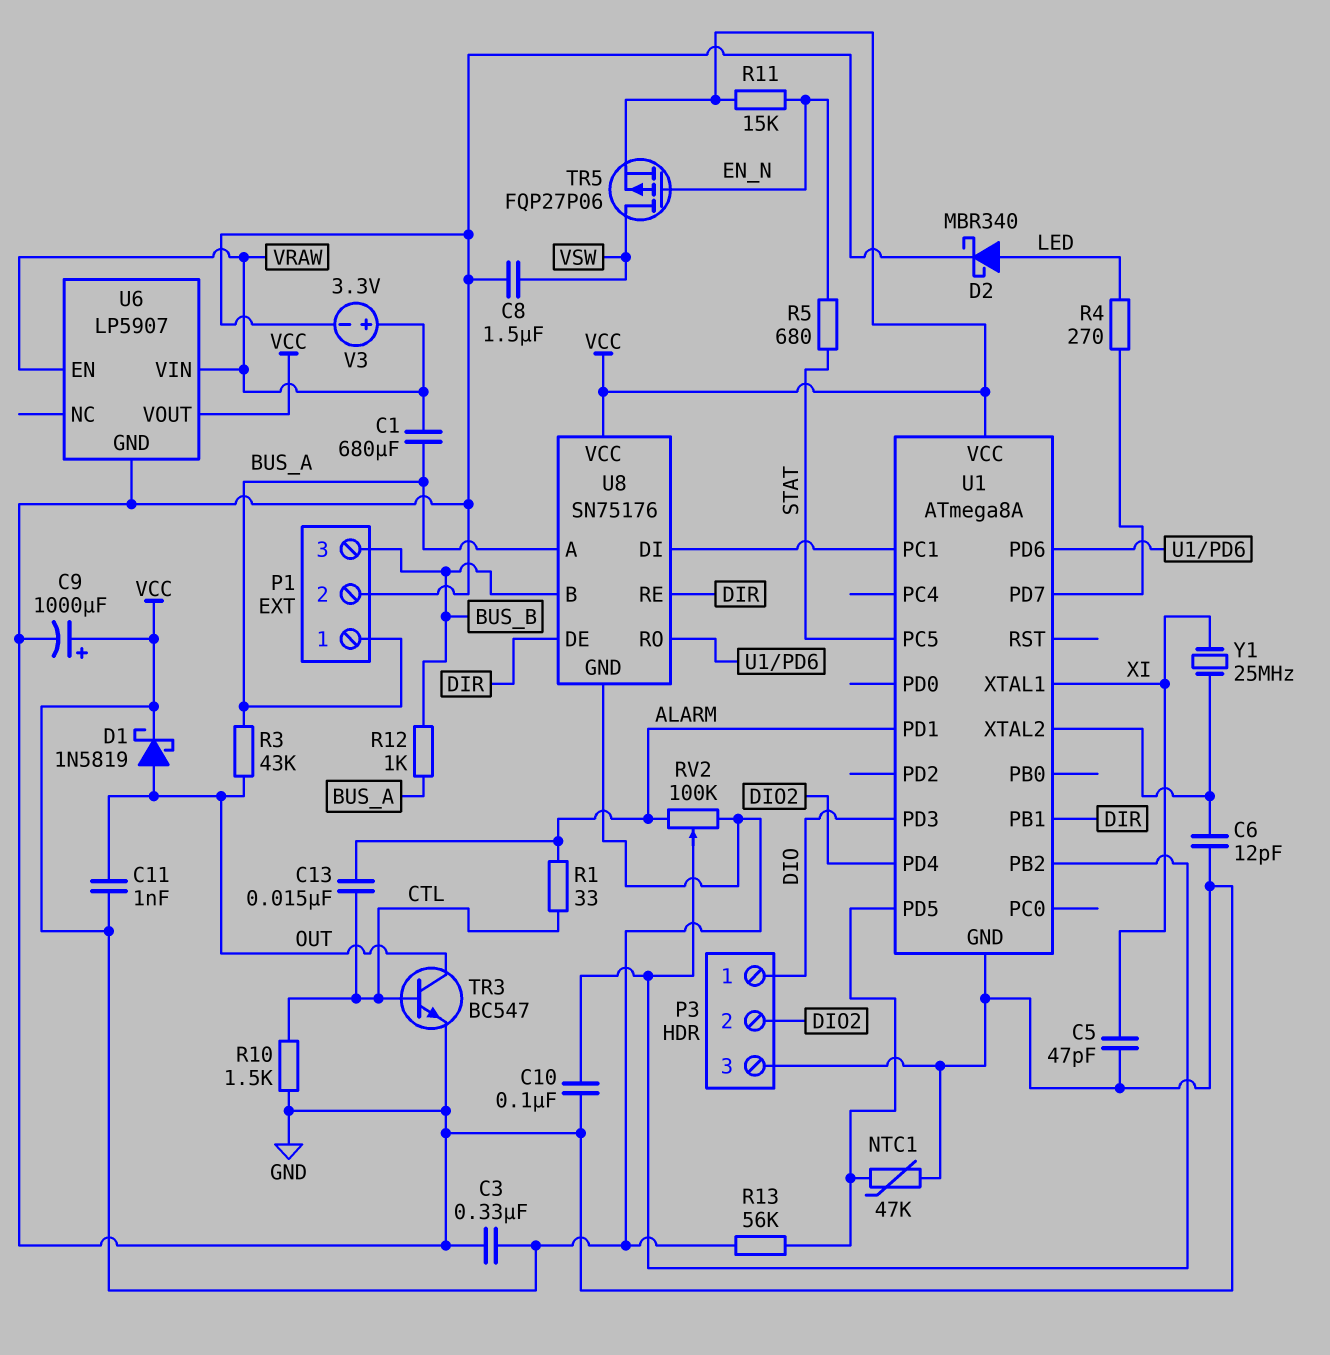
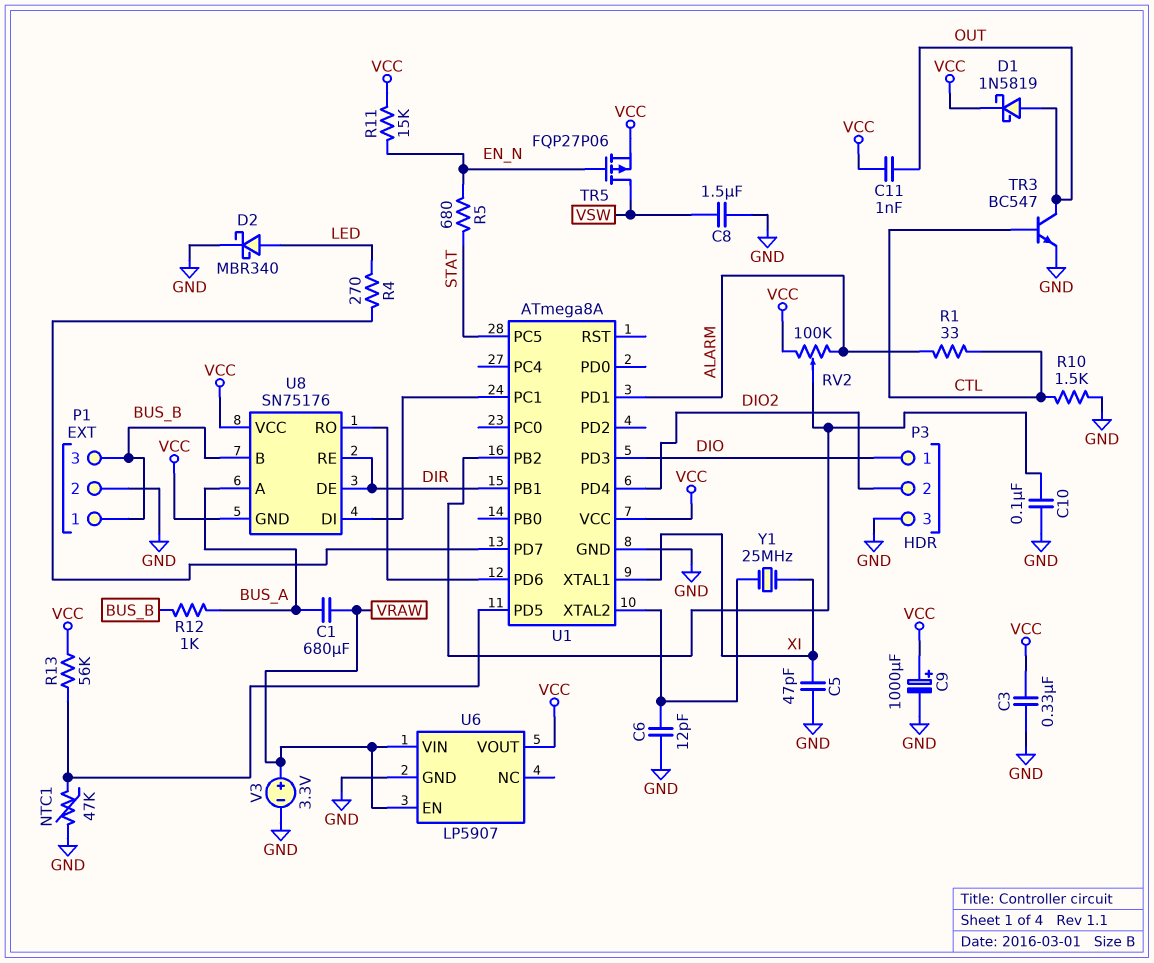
C13: 15nF (ALARM, CTL) -> none
P1 pin 1: BUS_A -> BUS_B
R3: 43k (BUS_A, OUT) -> none

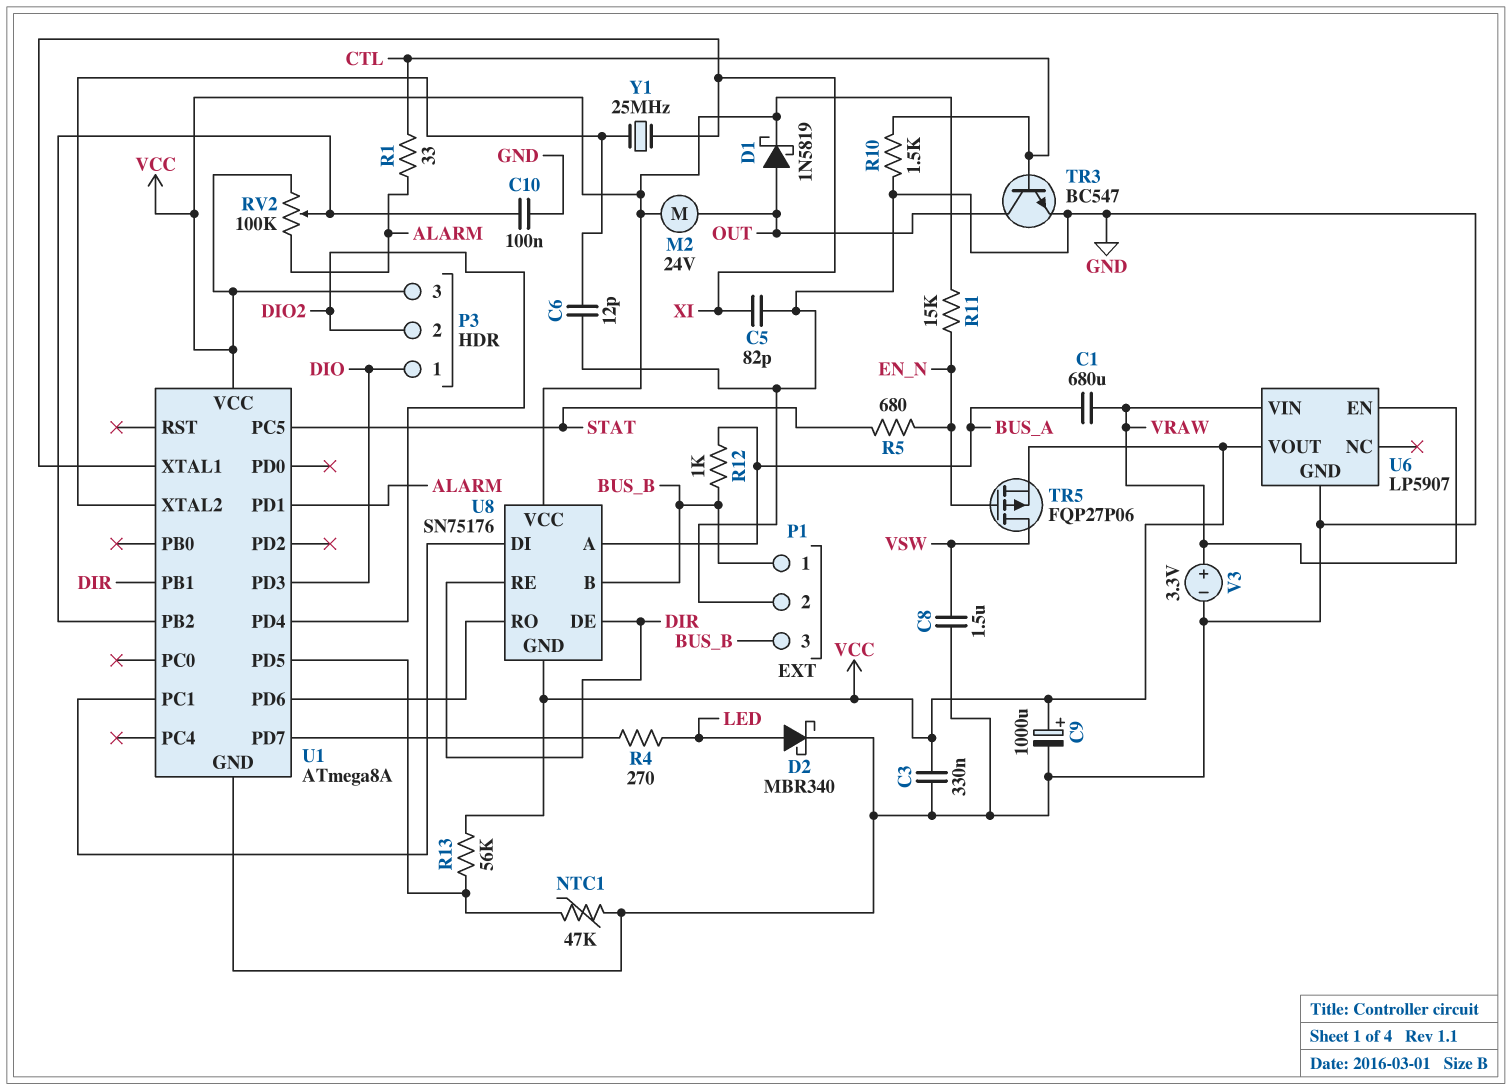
C5: 47pF (GND, XI) -> 82pF (GND, XI)
C11: 1nF (OUT, VCC) -> none
M2: none -> motor 24V (OUT, VCC)
P3 pin 3: GND -> VCC

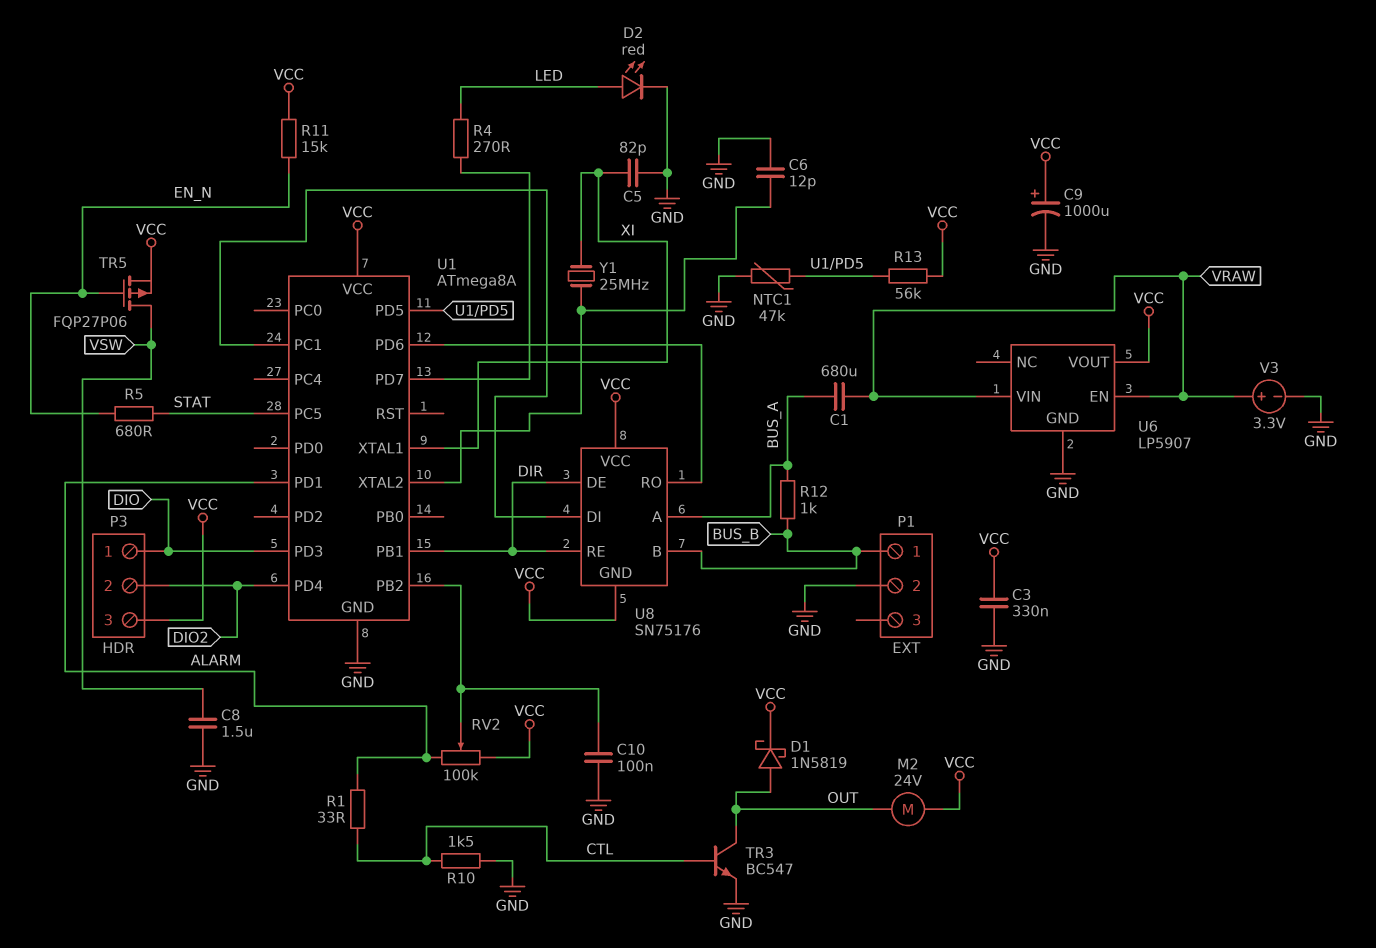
D2: schottky MBR340 (A LED, K GND) -> LED red (A LED, K GND)
P1 pin 3: BUS_B -> none

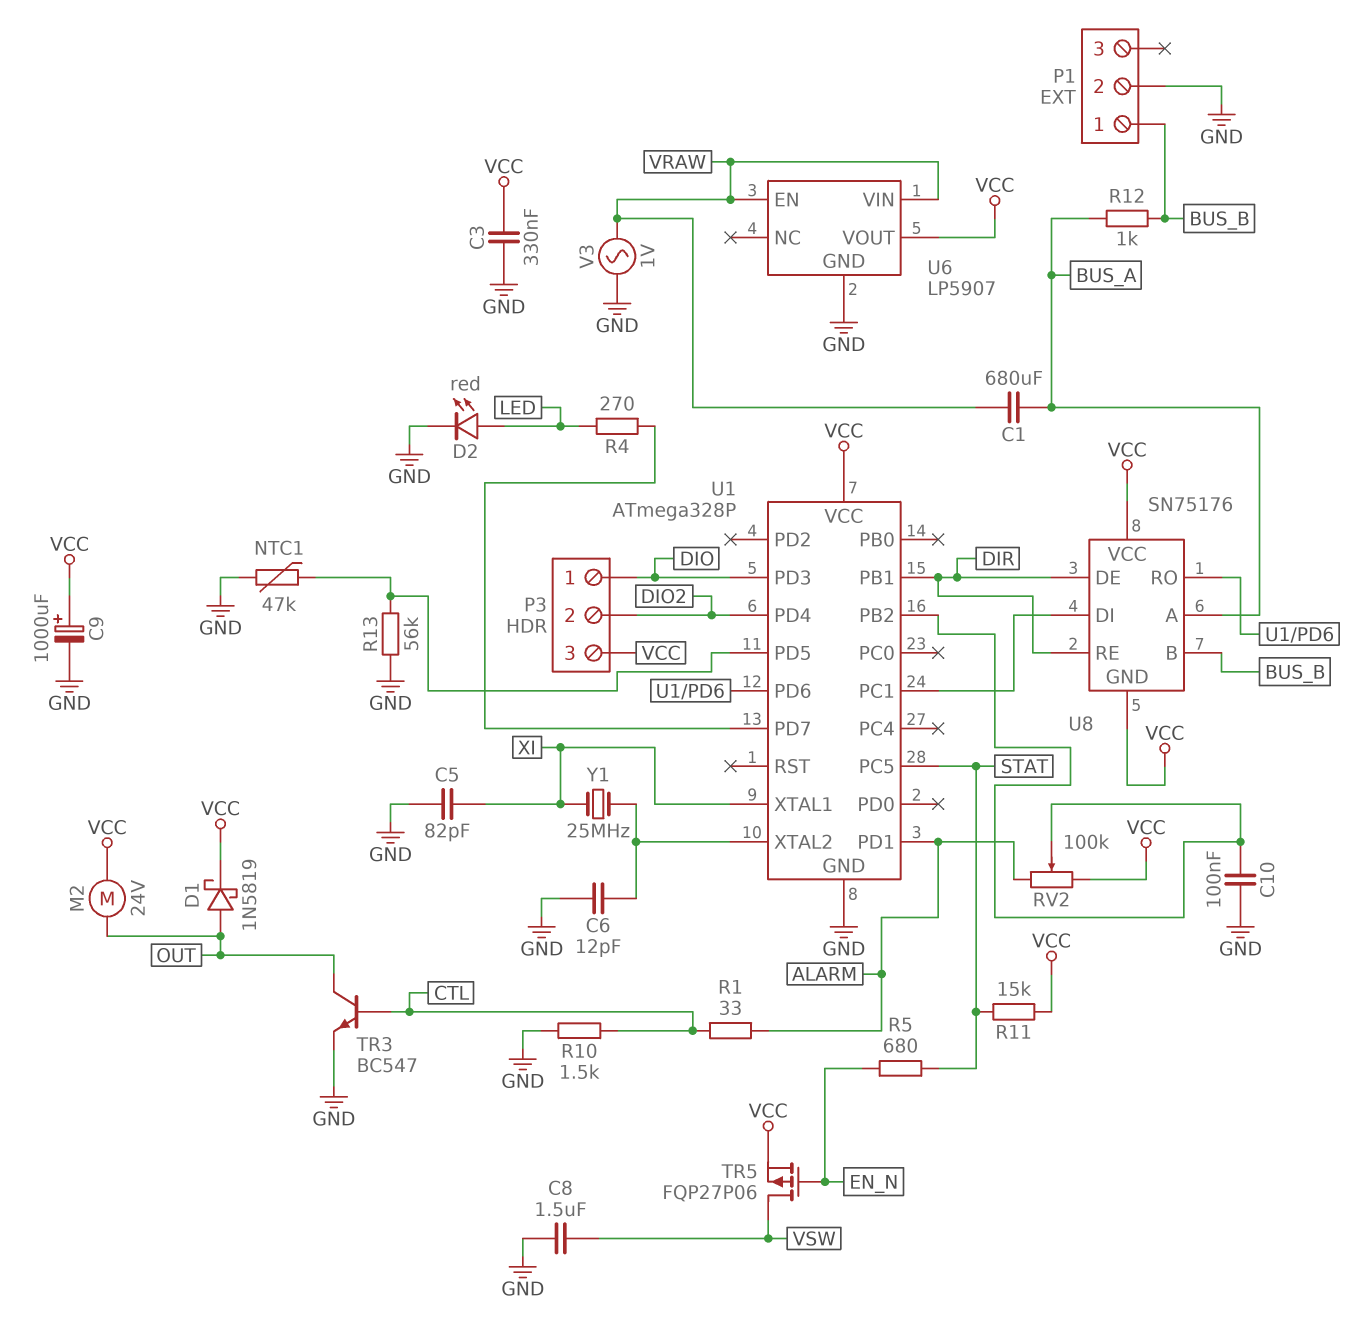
R11: 15k (EN_N, VCC) -> 15k (STAT, VCC)
R13: 56k (U1/PD5, VCC) -> 56k (GND, U1/PD5)
U1: ATmega8A -> ATmega328P
V3: 3.3V (plus VRAW, minus GND) -> AC 1V (GND, VRAW)

